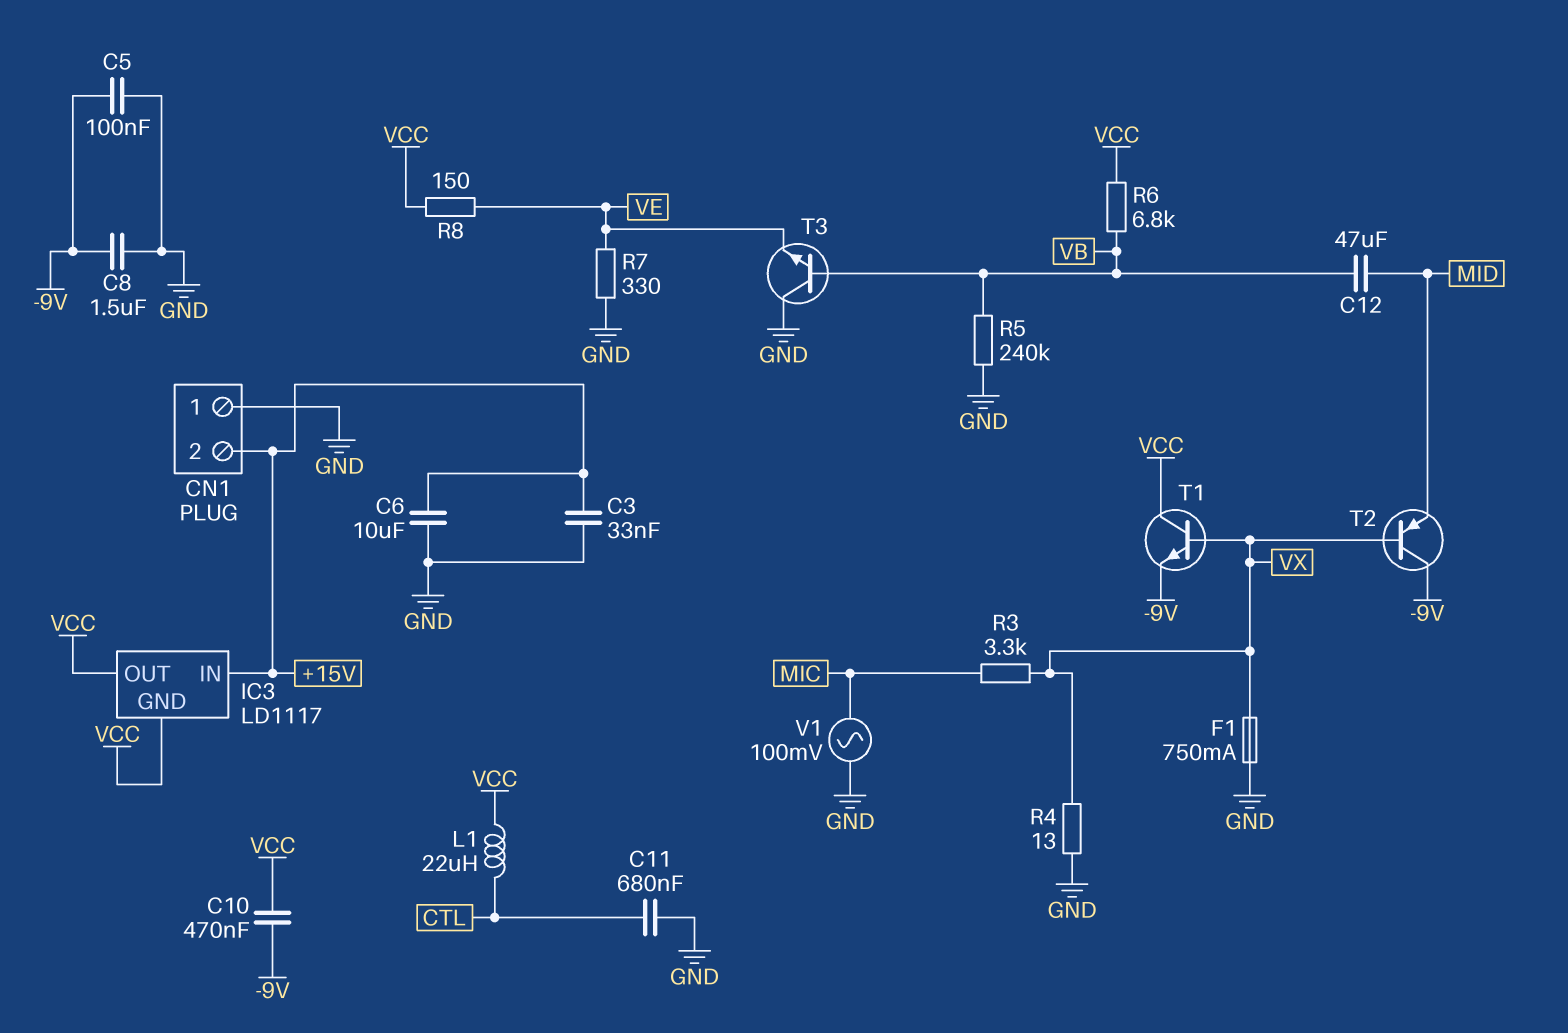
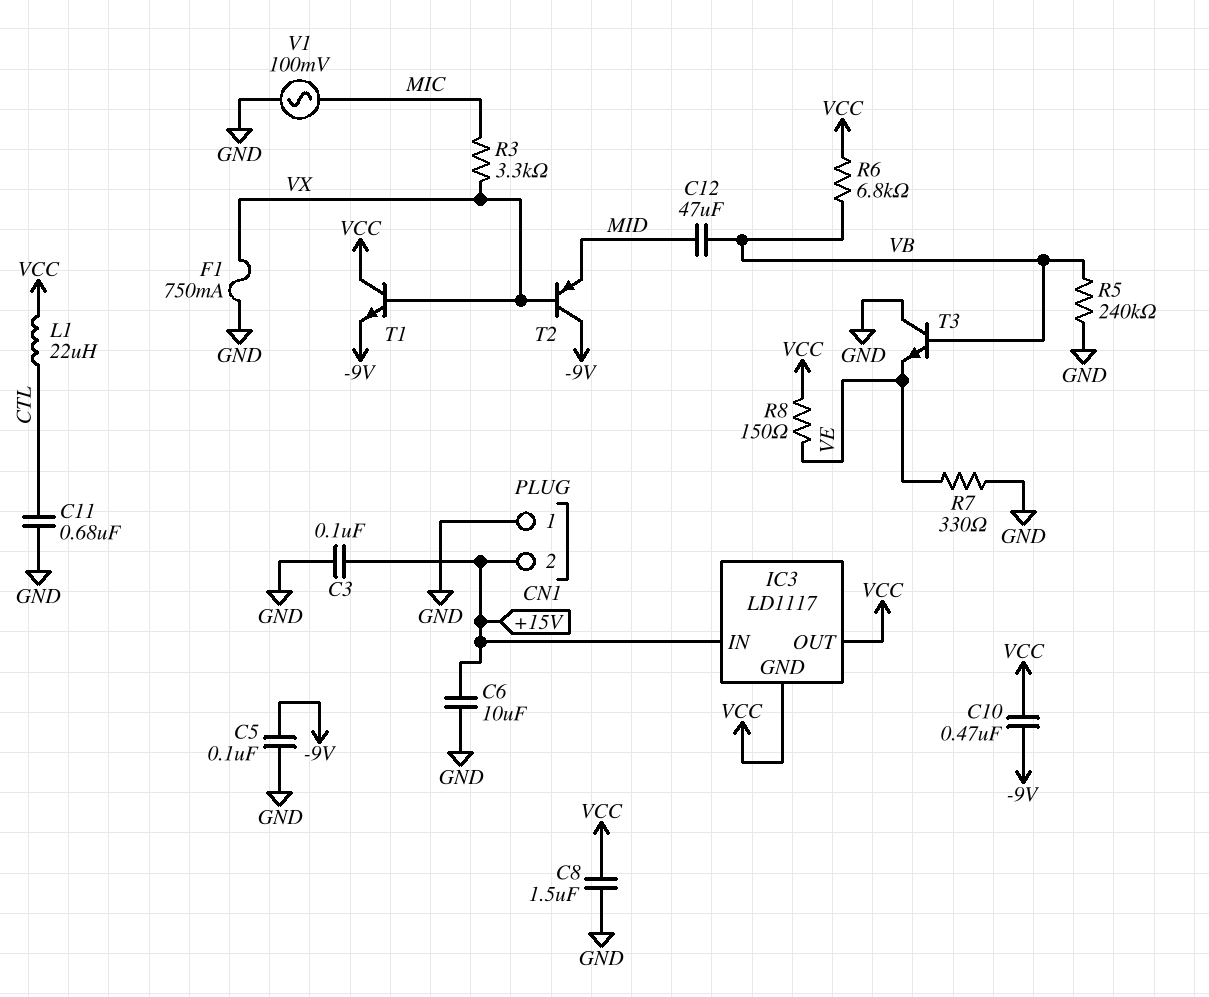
C3: 33nF (+15V, GND) -> 100nF (+15V, GND)
C8: 1.5uF (-9V, GND) -> 1.5uF (GND, VCC)
R4: 13 (GND, VX) -> none

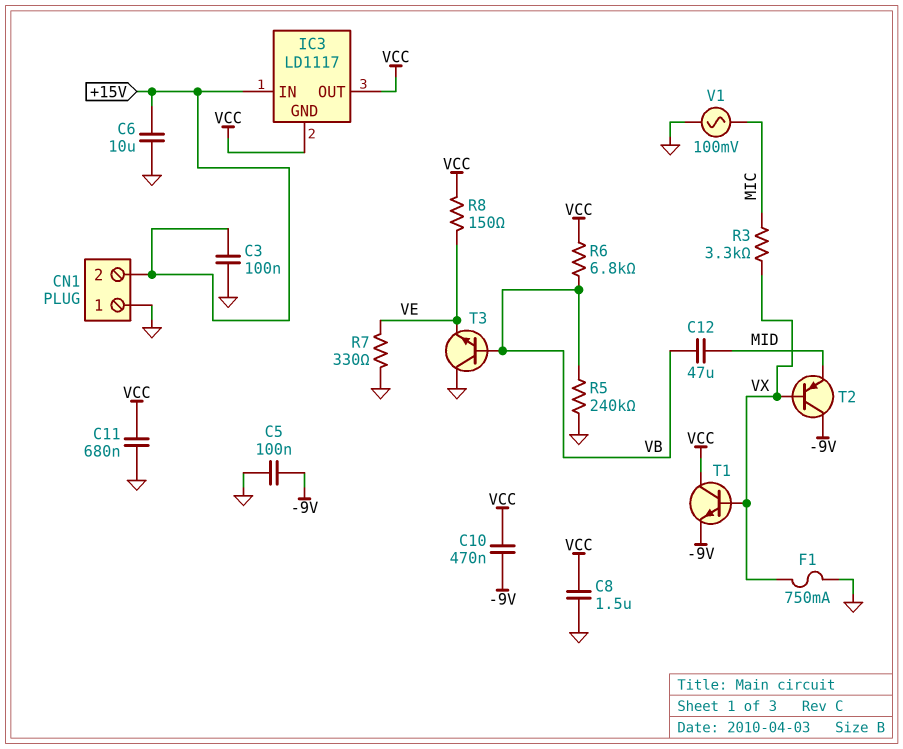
C11: 680nF (CTL, GND) -> 680nF (GND, VCC)
L1: 22uH (CTL, VCC) -> none

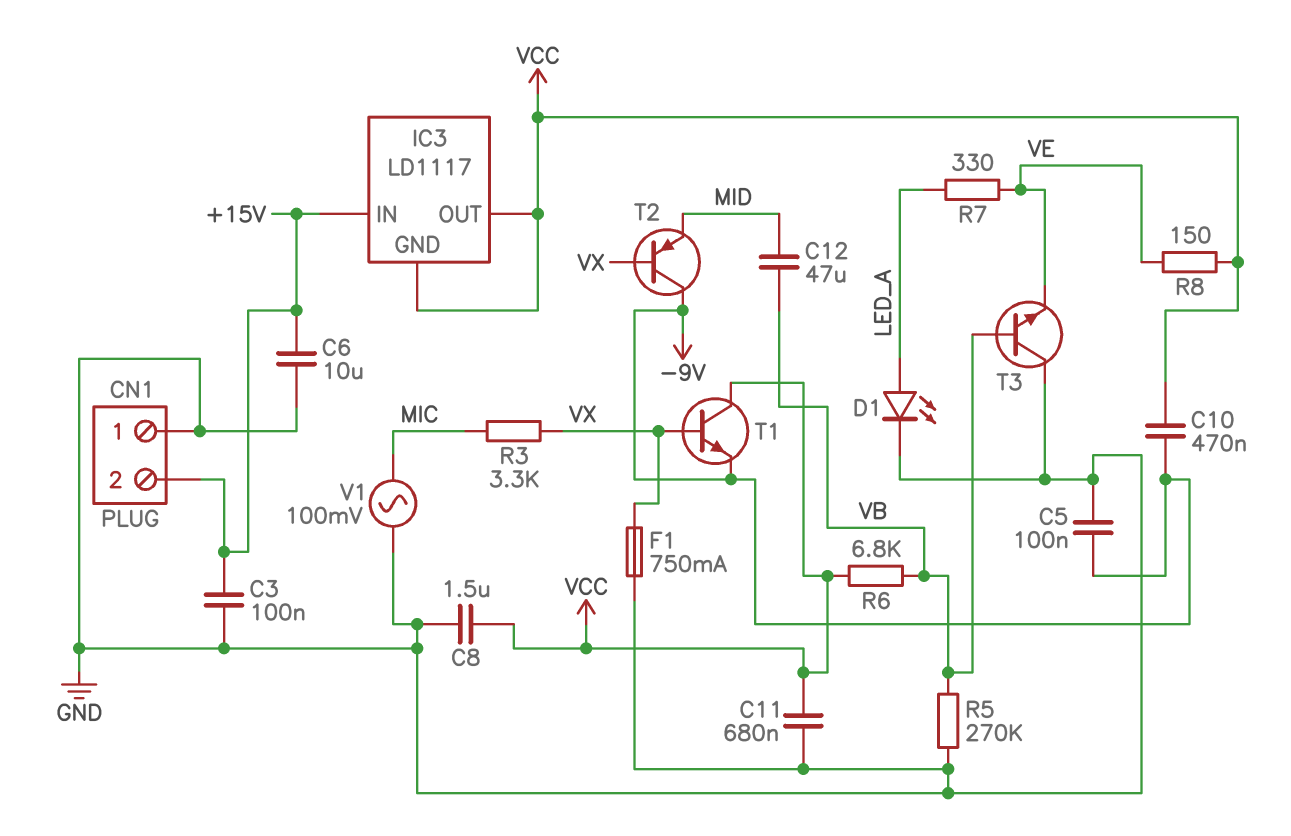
D1: none -> LED (A LED_A, K GND)
R5: 240k (GND, VB) -> 270k (GND, VB)
R7: 330 (GND, VE) -> 330 (LED_A, VE)

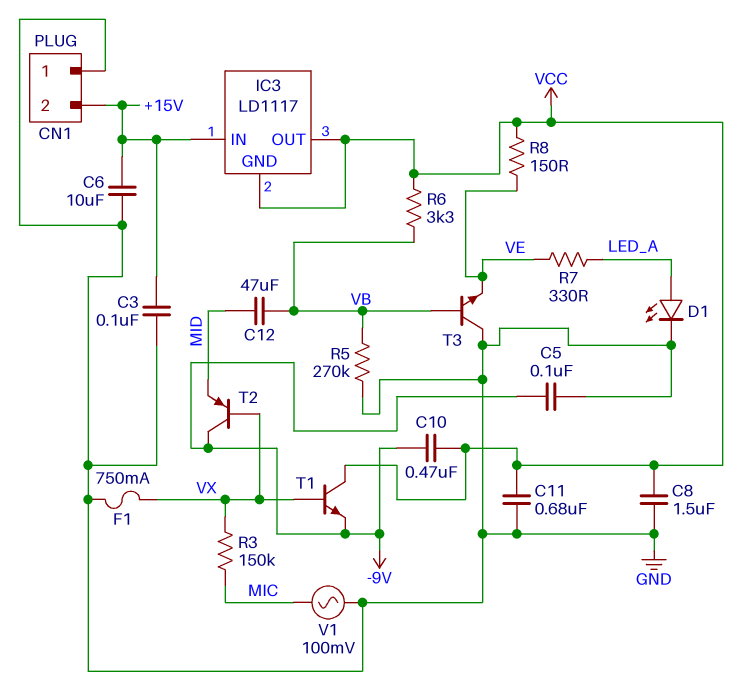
R3: 3.3k (MIC, VX) -> 150k (MIC, VX)
R6: 6.8k (VB, VCC) -> 3.3k (VB, VCC)

